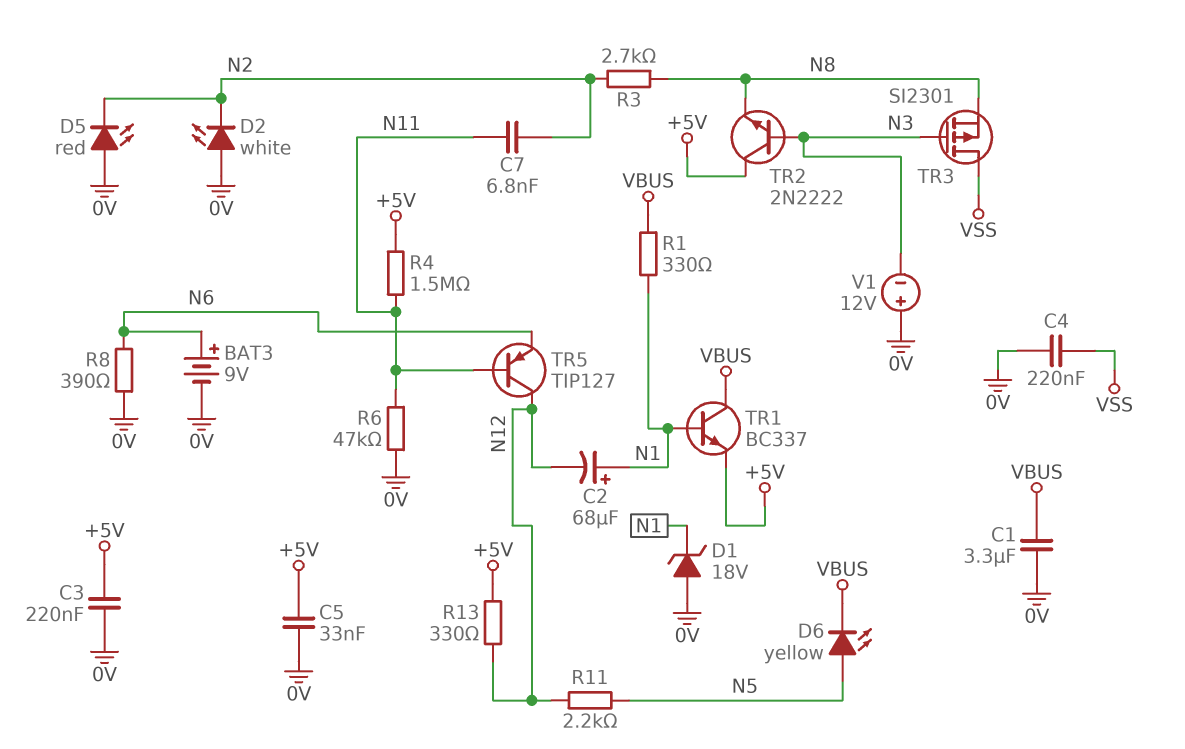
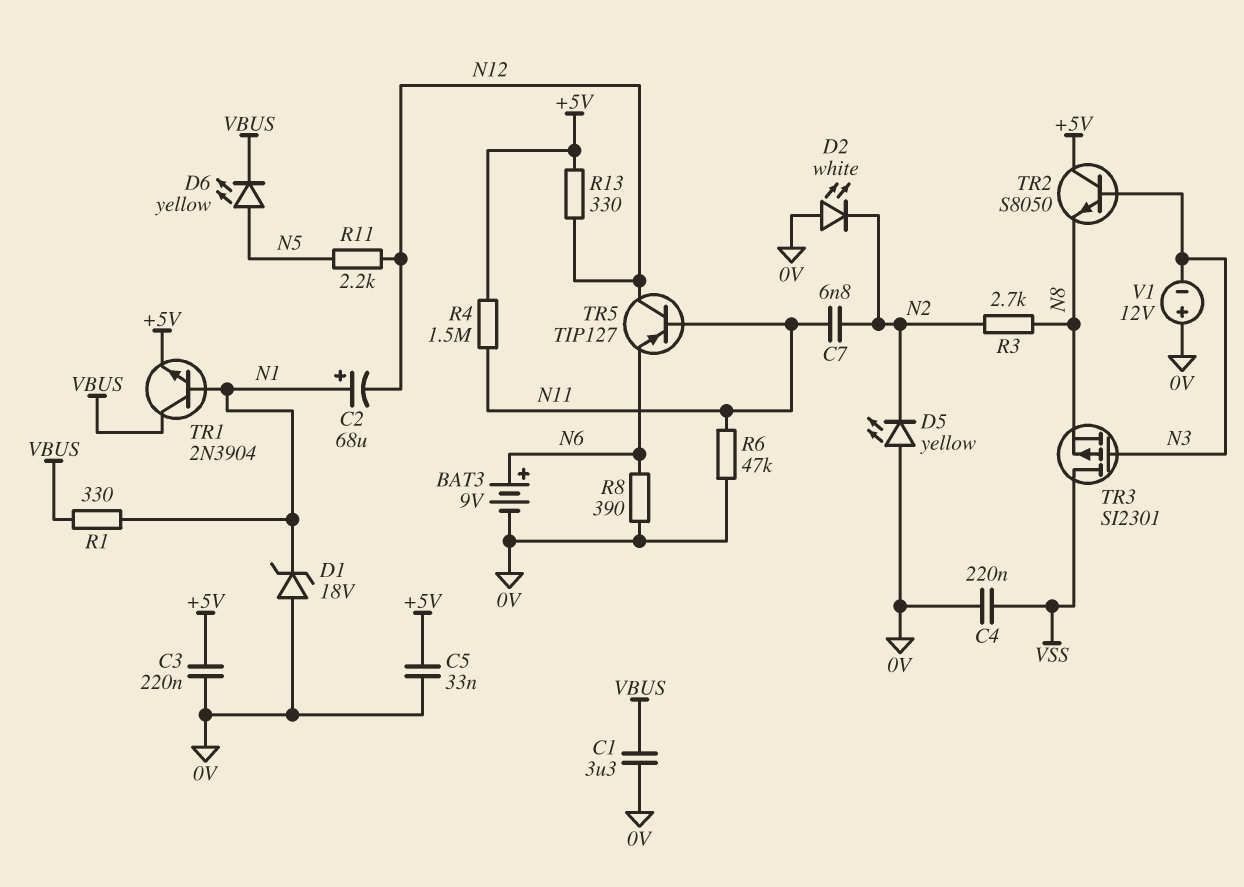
D5: LED red (A 0V, K N2) -> LED yellow (A 0V, K N2)
TR1: NPN BC337 (B N1, C VBUS, E +5V) -> NPN 2N3904 (B N1, C VBUS, E +5V)
TR2: NPN 2N2222 (B N3, C +5V, E N8) -> NPN S8050 (B N3, C +5V, E N8)

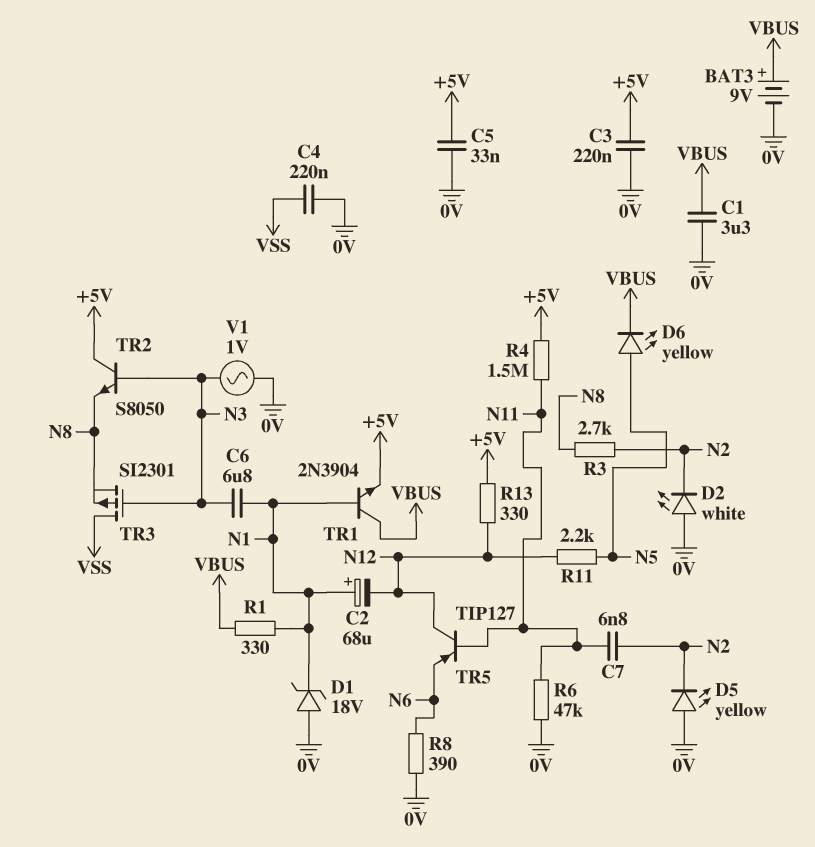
BAT3: 9V (plus N6, minus 0V) -> 9V (plus VBUS, minus 0V)
C6: none -> 6.8uF (N1, N3)
V1: 12V (plus 0V, minus N3) -> AC 1V (0V, N3)

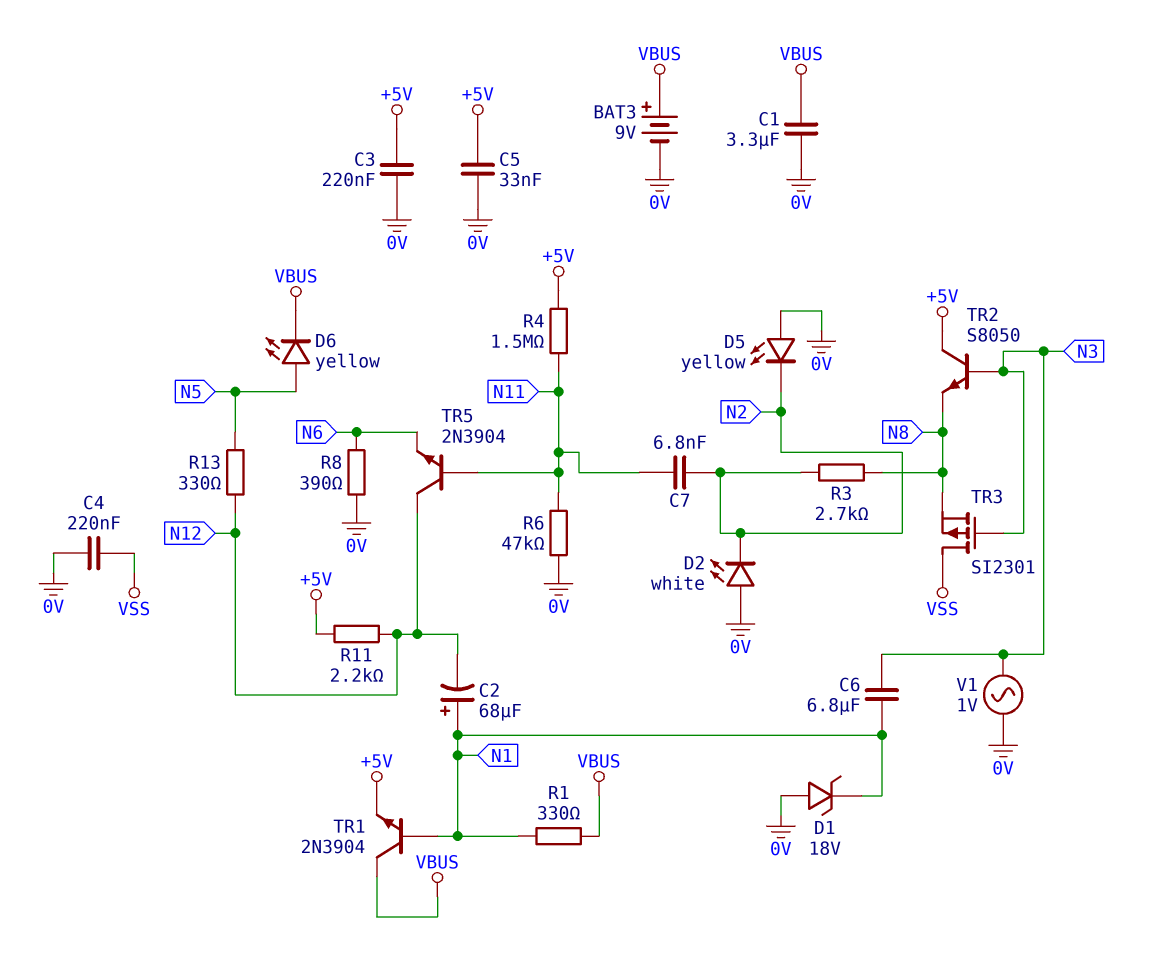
R11: 2.2k (N5, N12) -> 2.2k (+5V, N12)
R13: 330 (+5V, N12) -> 330 (N5, N12)
TR5: PNP TIP127 (B N11, C N12, E N6) -> NPN 2N3904 (B N11, C N12, E N6)

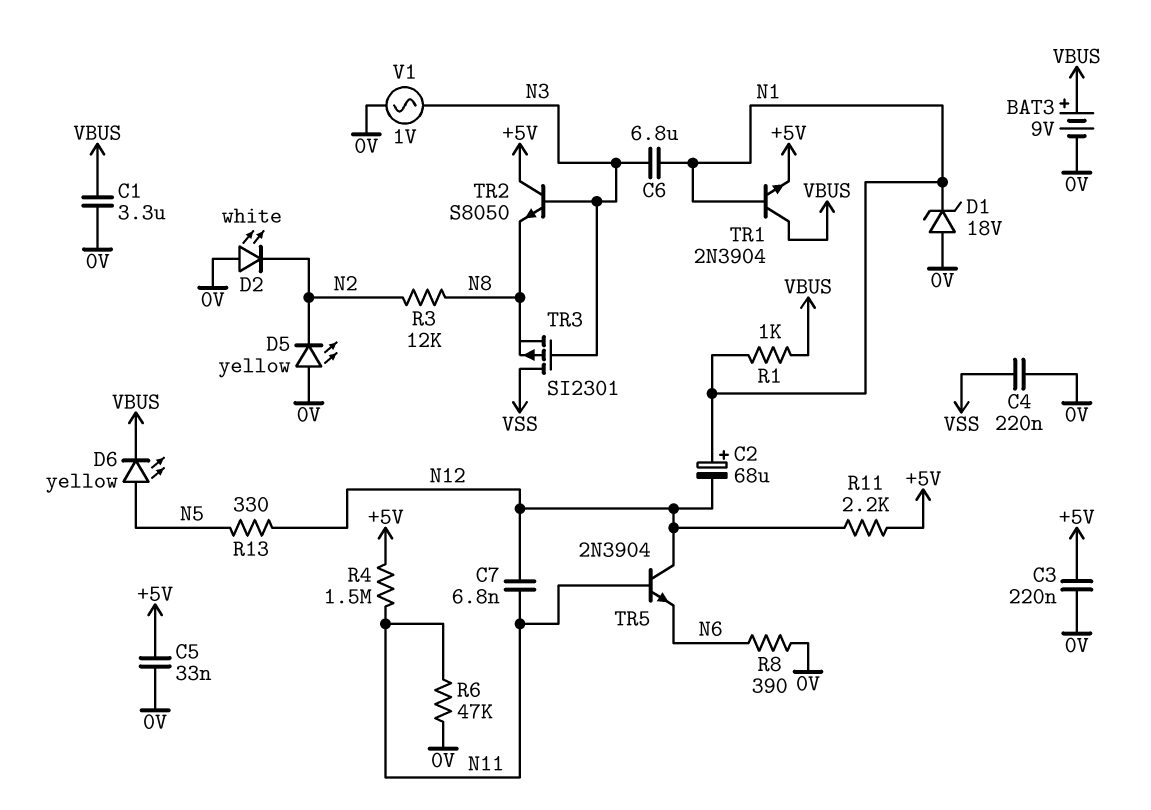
C7: 6.8nF (N2, N11) -> 6.8nF (N11, N12)
R1: 330 (N1, VBUS) -> 1k (N1, VBUS)
R3: 2.7k (N2, N8) -> 12k (N2, N8)

